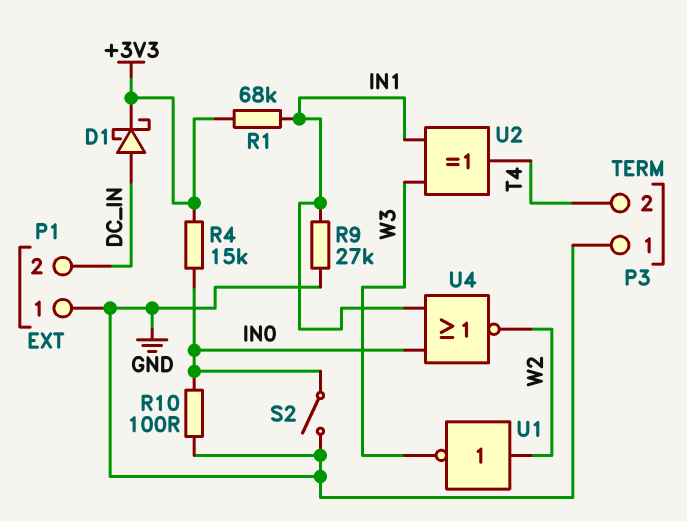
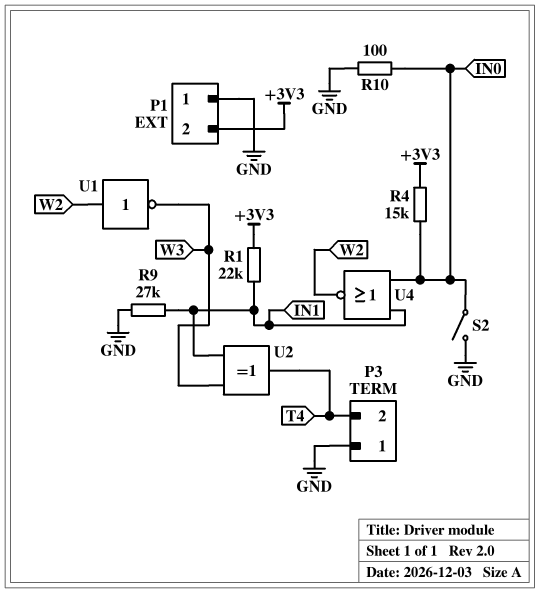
D1: schottky (A DC_IN, K +3V3) -> none
P1 pin 2: DC_IN -> +3V3
R1: 68k (+3V3, IN1) -> 22k (+3V3, IN1)

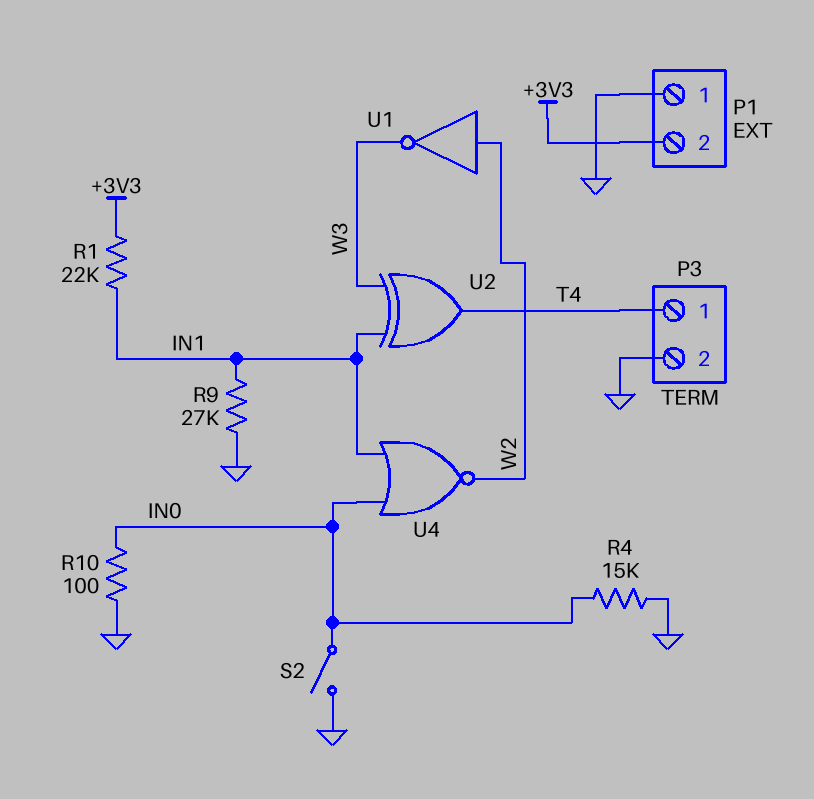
P3 pin 1: GND -> T4
P3 pin 2: T4 -> GND
R4: 15k (+3V3, IN0) -> 15k (GND, IN0)

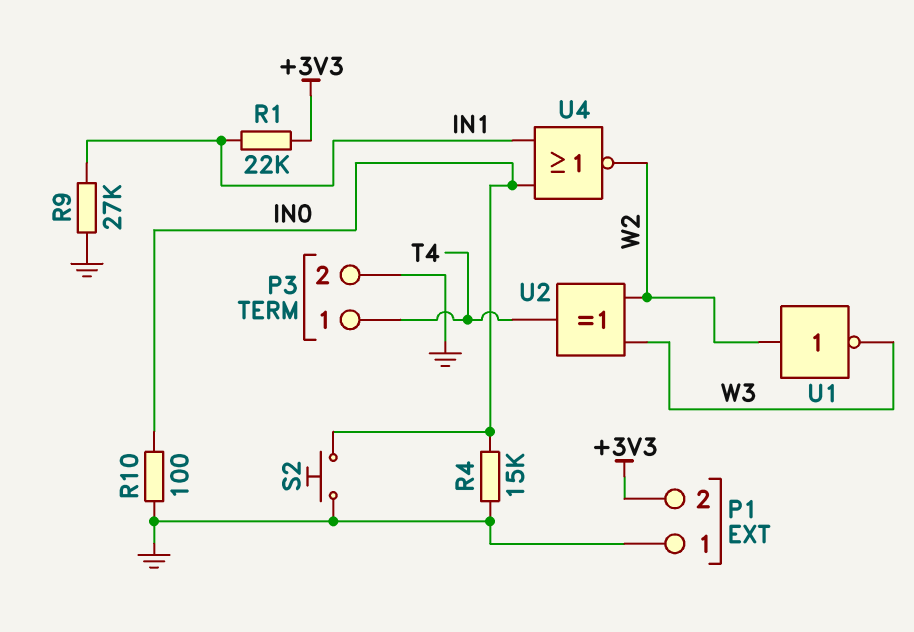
S2: switch (GND, IN0) -> button (GND, IN0)
U2: XOR (in IN1, in W3, out T4) -> XOR (in W2, in W3, out T4)

